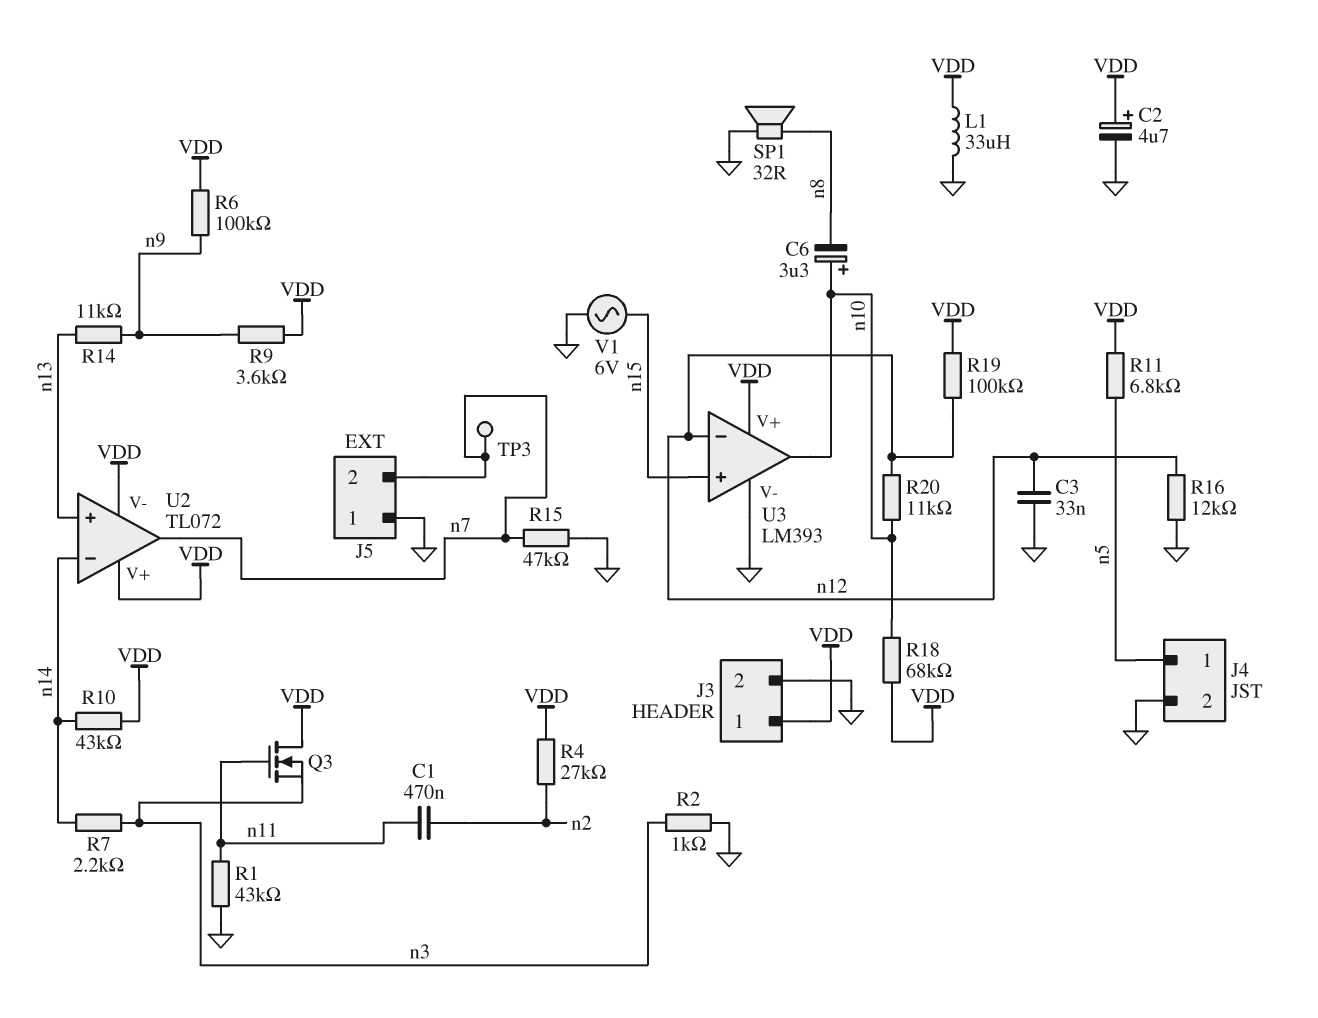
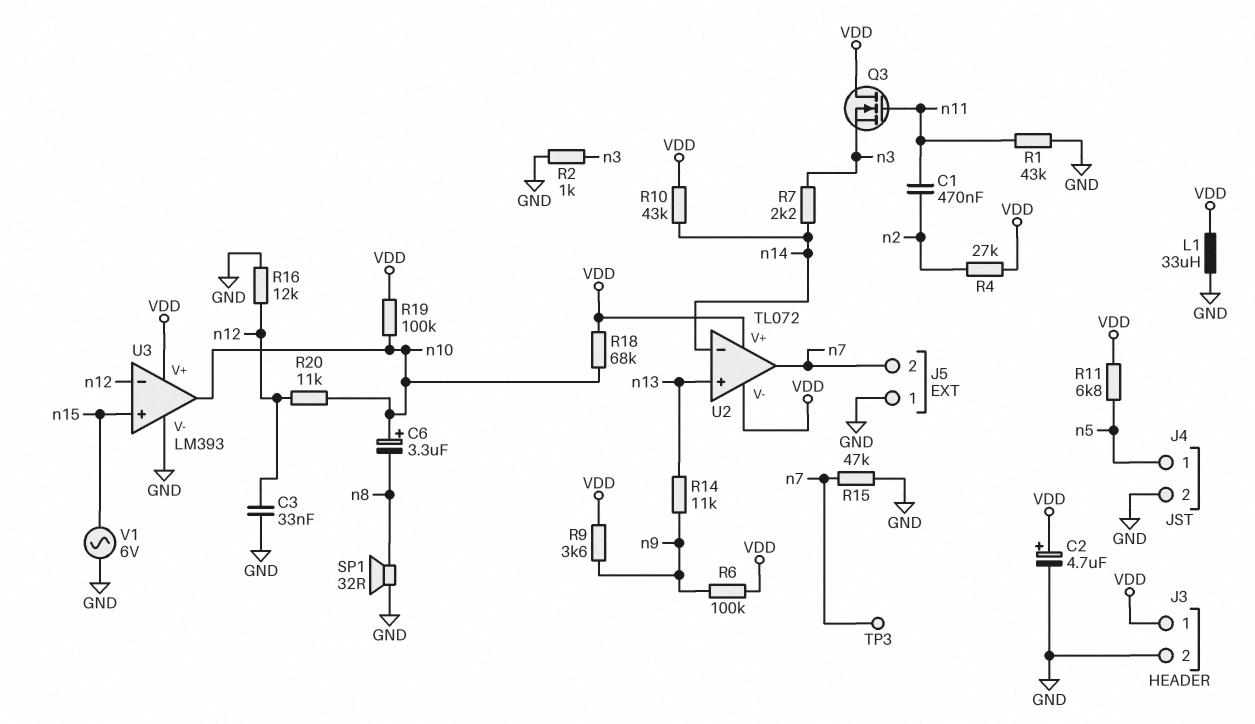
R19: 100k (VDD, n12) -> 100k (VDD, n10)

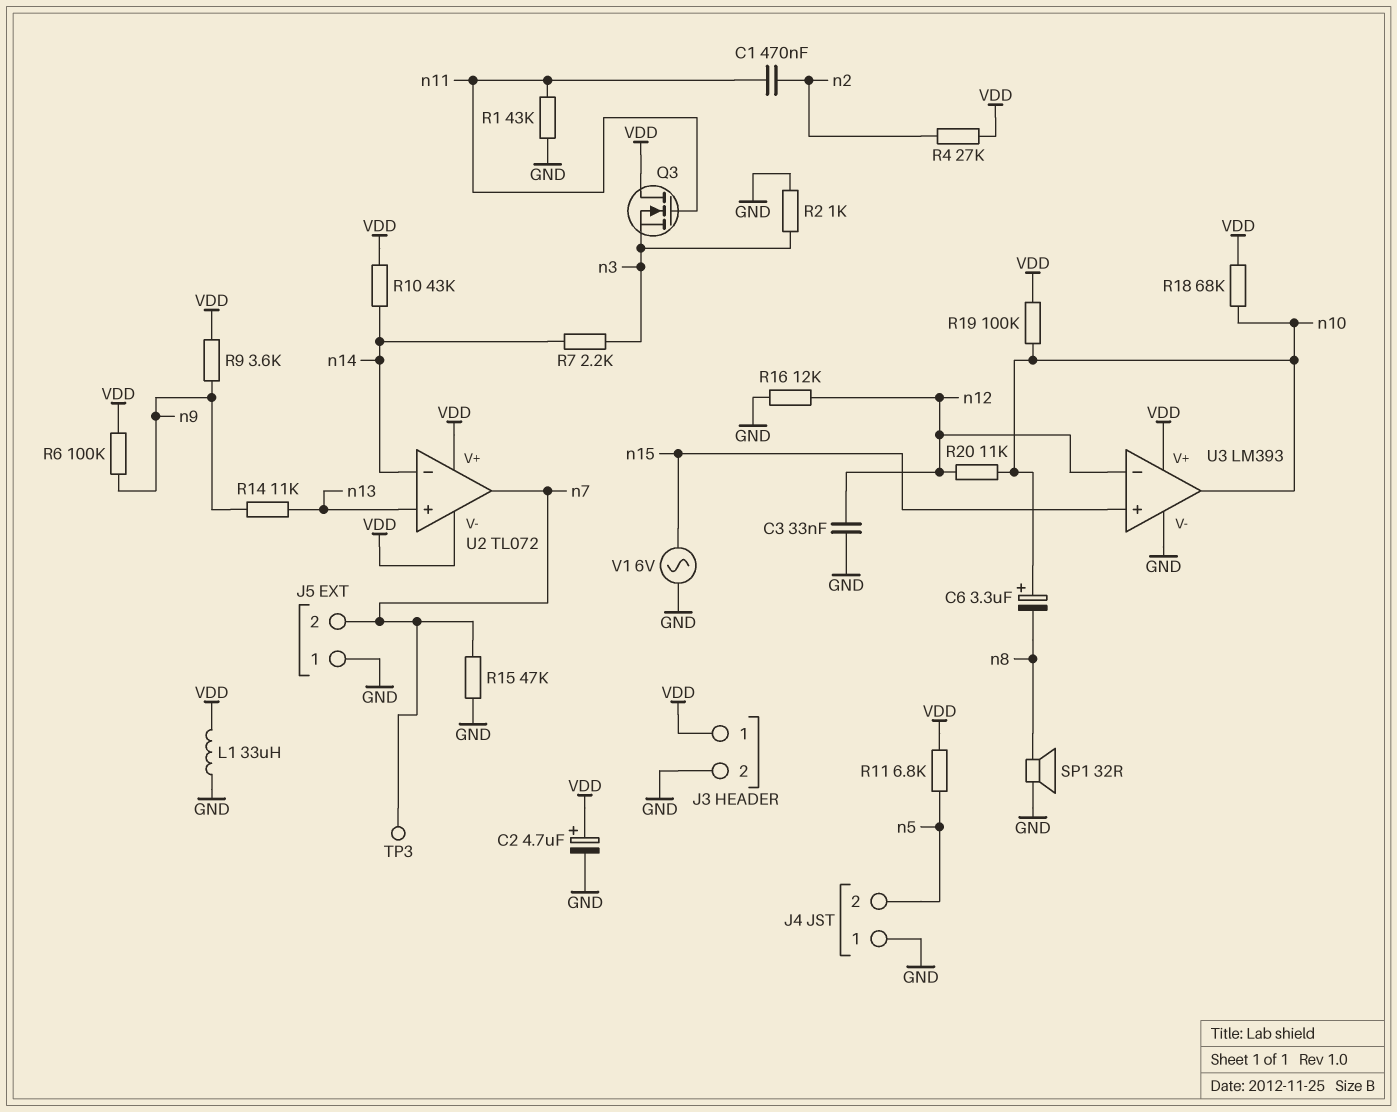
J4 pin 1: n5 -> GND
J4 pin 2: GND -> n5

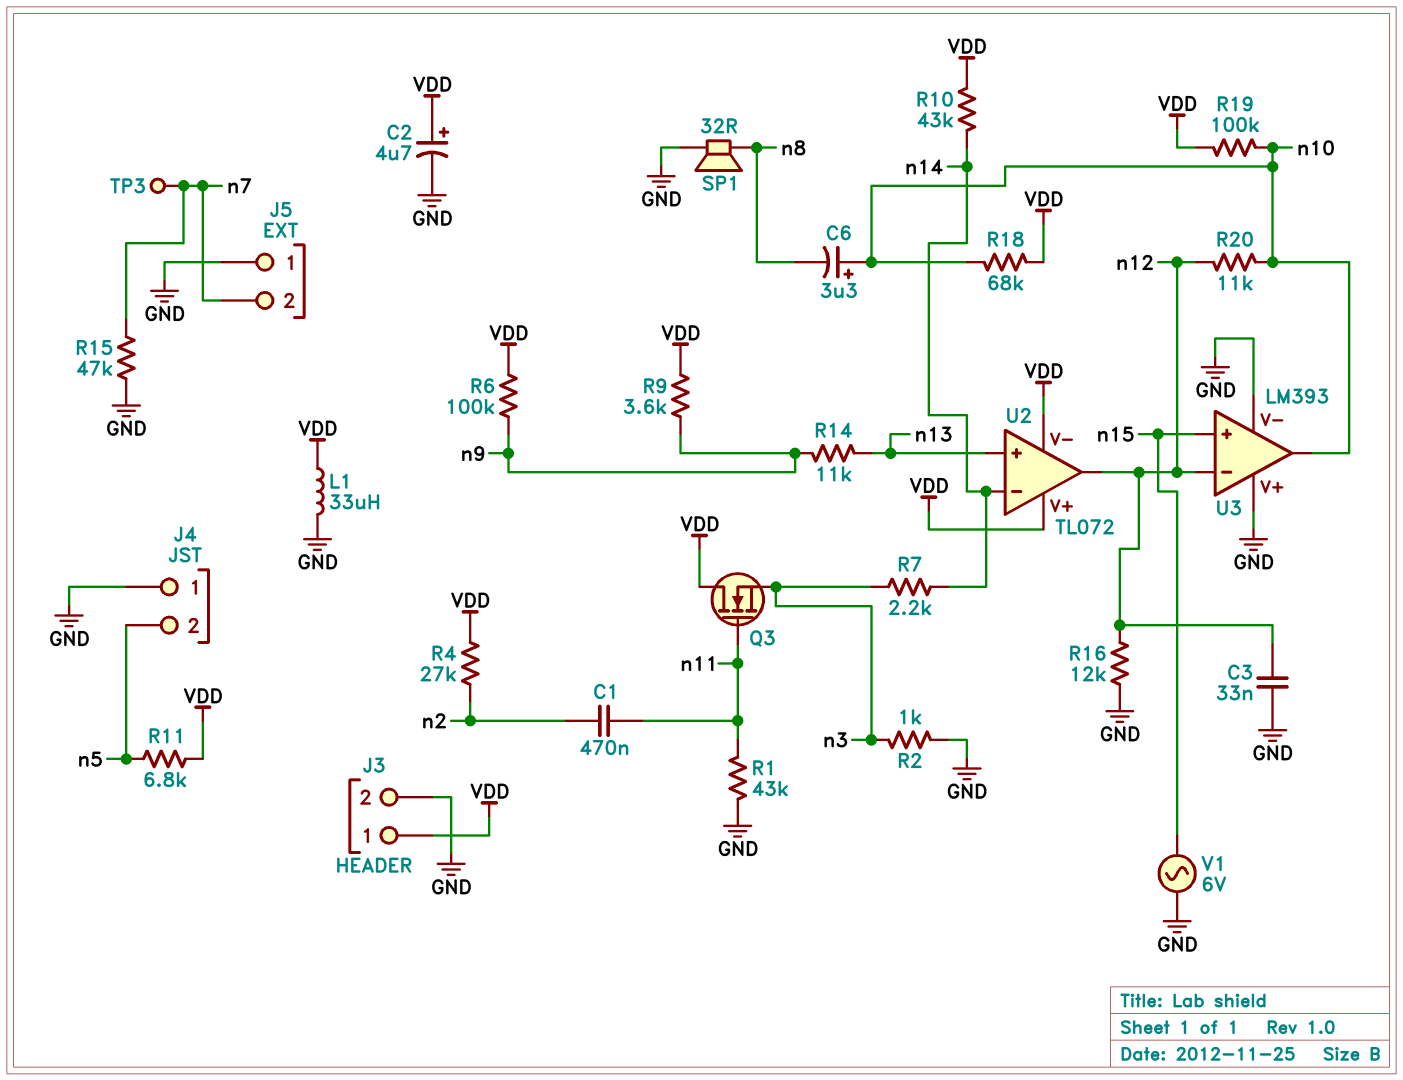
U2 pin out: n7 -> n12
U3 pin V+: VDD -> GND

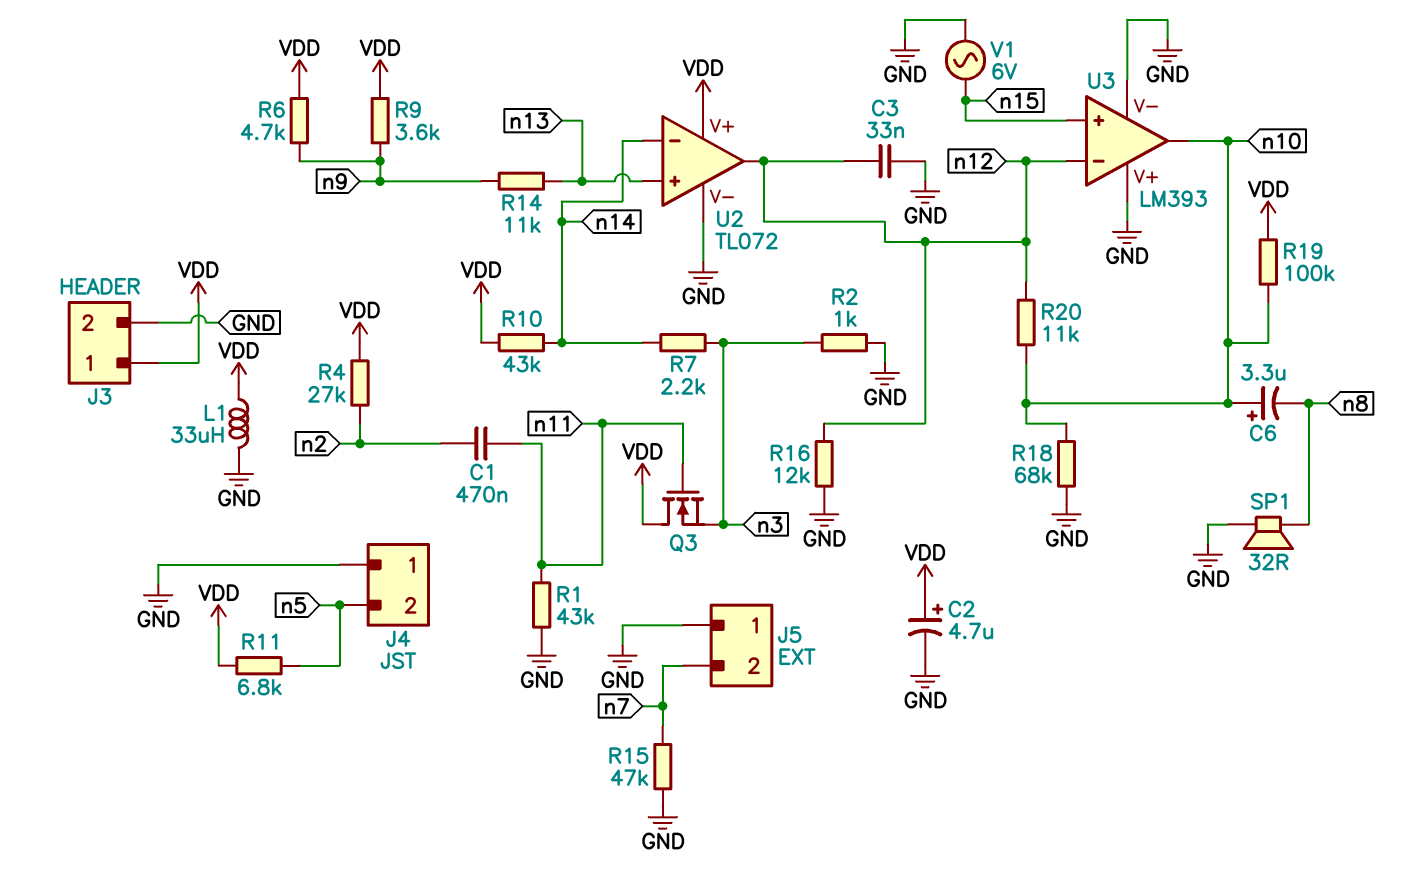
R6: 100k (VDD, n9) -> 4.7k (VDD, n9)
R18: 68k (VDD, n10) -> 68k (GND, n10)
TP3: test point (n7) -> none
U2 pin V-: VDD -> GND

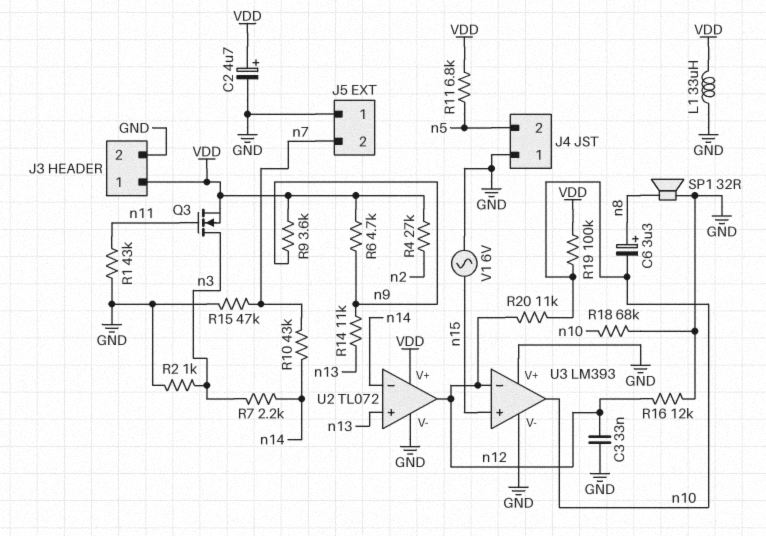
C1: 470nF (n2, n11) -> none
C6: 3.3uF (plus n10, minus n8) -> 3.3uF (plus n8, minus n10)
Q3: NMOS (G n11, D VDD, S n3) -> NMOS (G n11, D n3, S VDD)
R10: 43k (VDD, n14) -> 43k (n7, n14)

